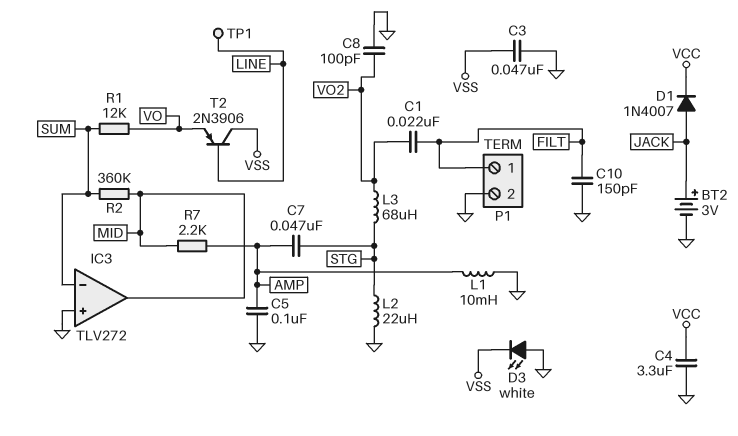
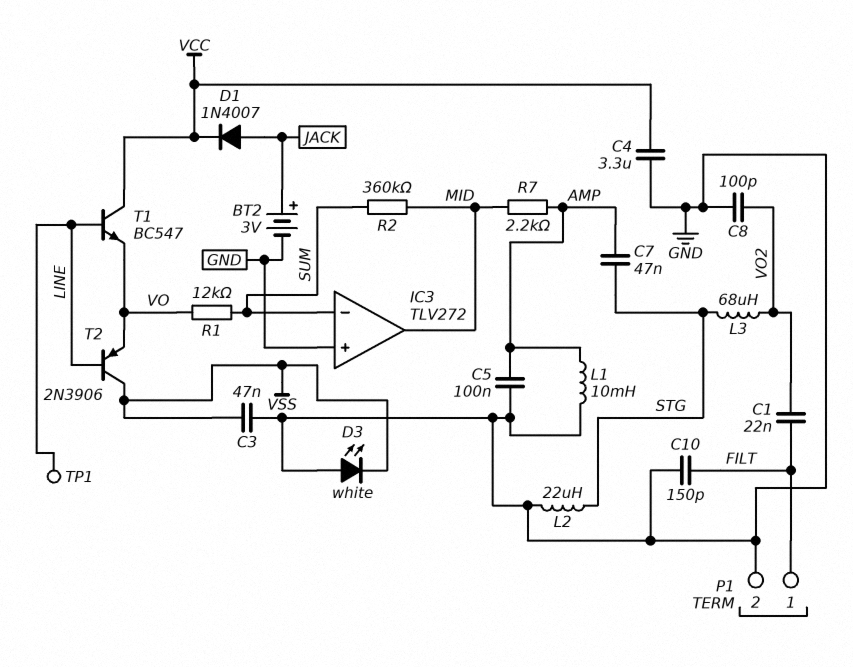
T1: none -> NPN BC547 (B LINE, C VCC, E VO)

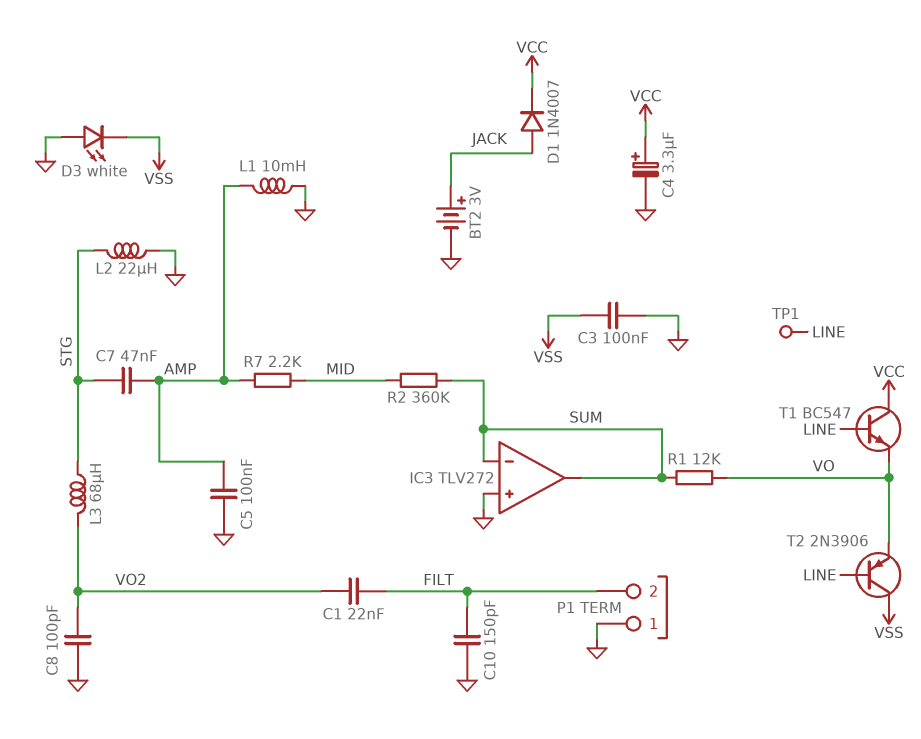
C3: 47nF (GND, VSS) -> 100nF (GND, VSS)
C4: 3.3uF (GND, VCC) -> 3.3uF (plus VCC, minus GND)
IC3 pin out: MID -> SUM
P1 pin 1: FILT -> GND
P1 pin 2: GND -> FILT

